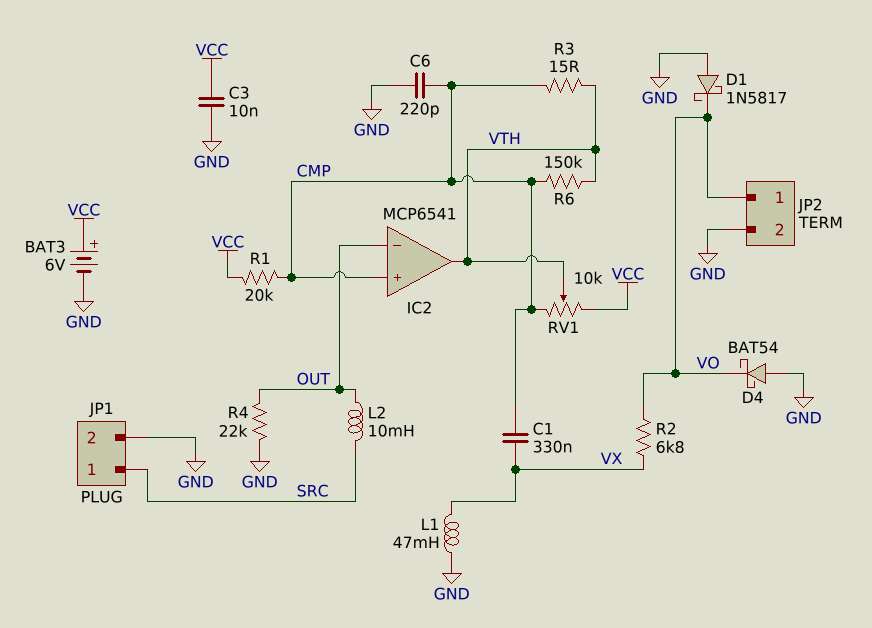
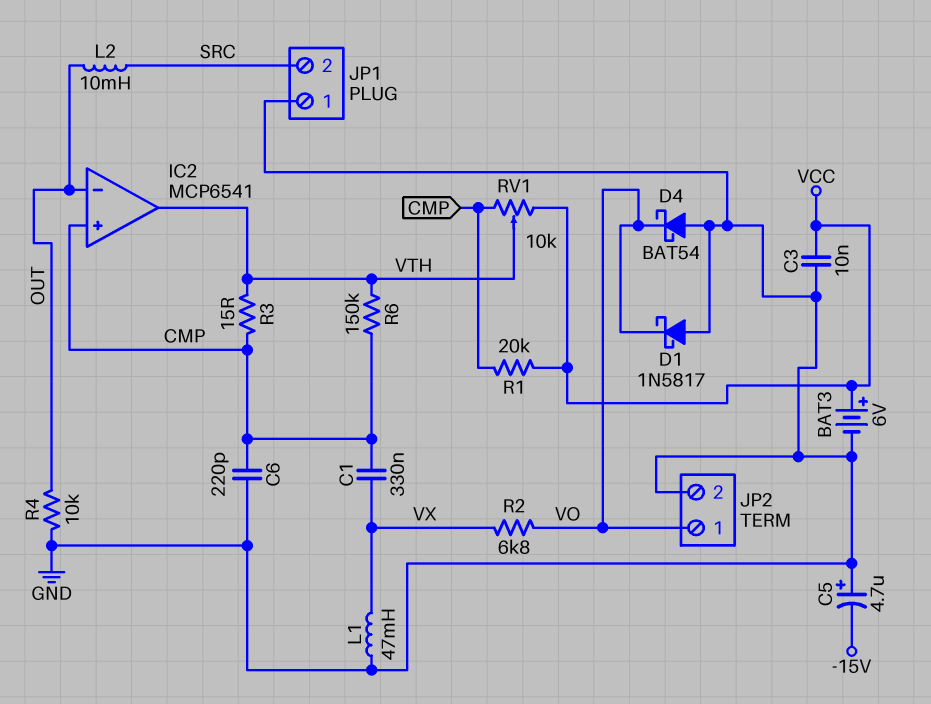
C5: none -> 4.7uF (plus GND, minus -15V)
JP1 pin 1: SRC -> GND
JP1 pin 2: GND -> SRC
R4: 22k (GND, OUT) -> 10k (GND, OUT)

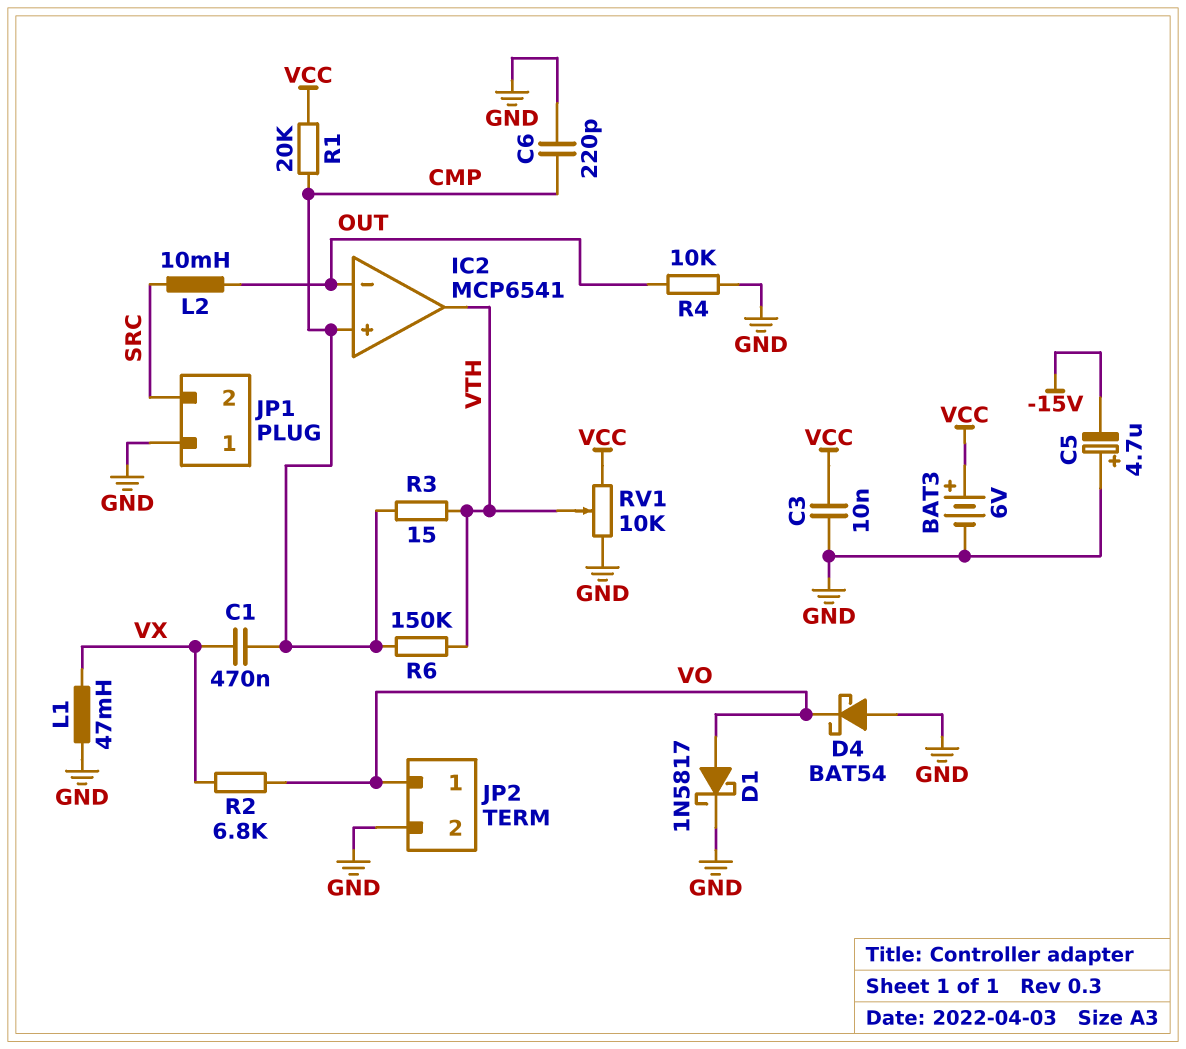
C1: 330nF (CMP, VX) -> 470nF (CMP, VX)
D1: schottky 1N5817 (A GND, K VO) -> schottky 1N5817 (A VO, K GND)
RV1: 10k (CMP, VCC, wiper VTH) -> 10k (GND, VCC, wiper VTH)

